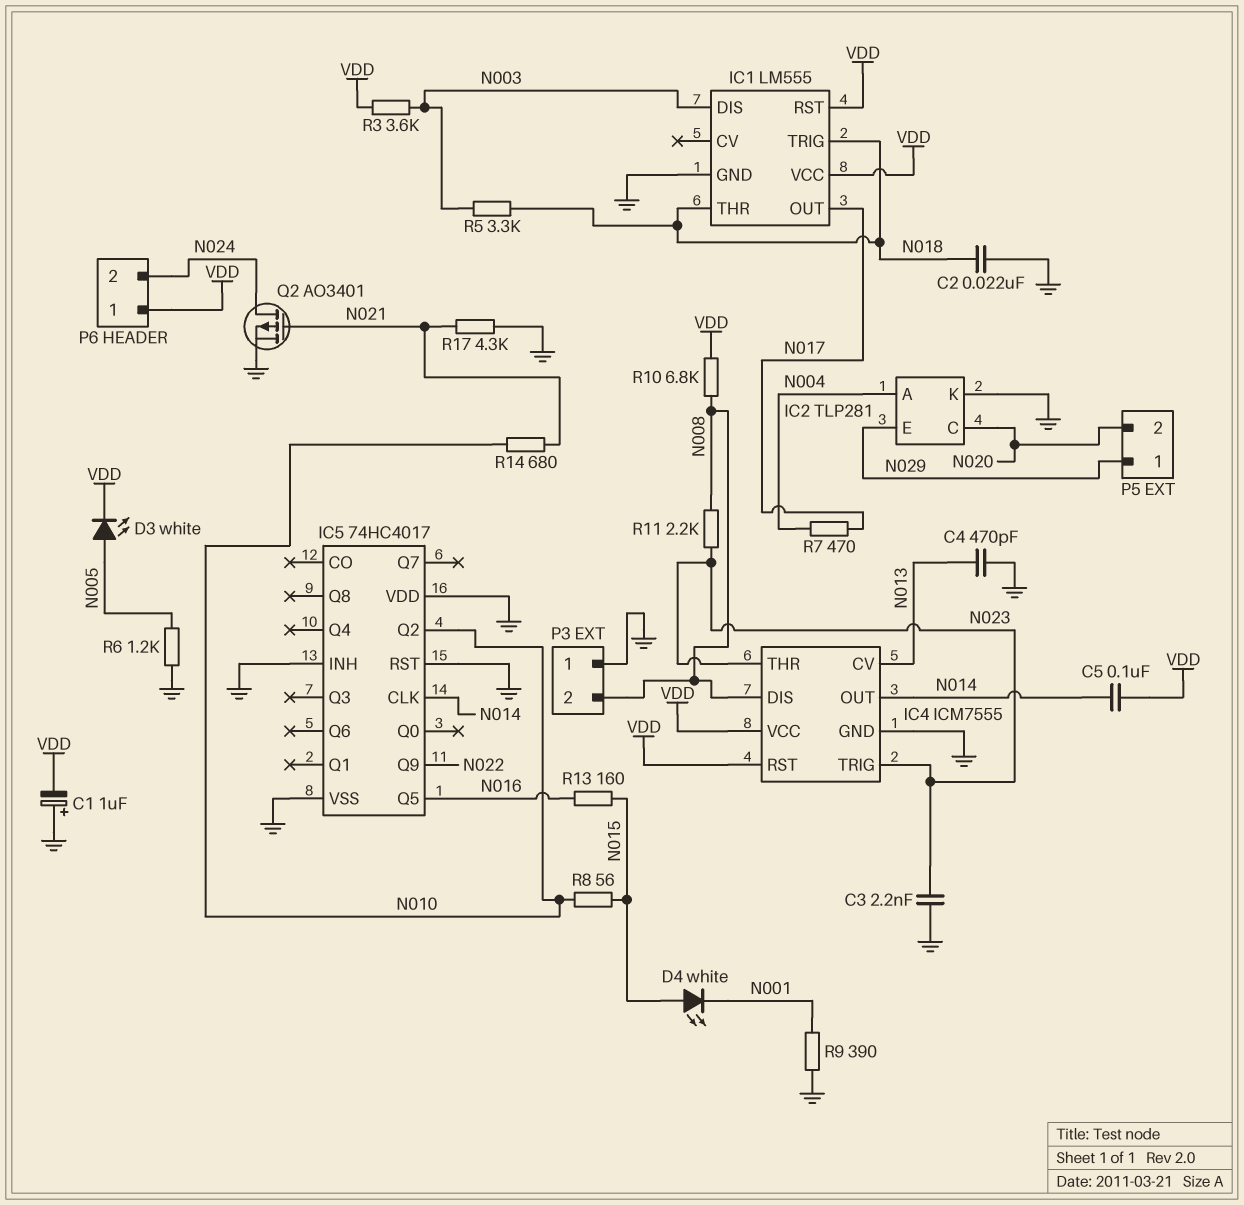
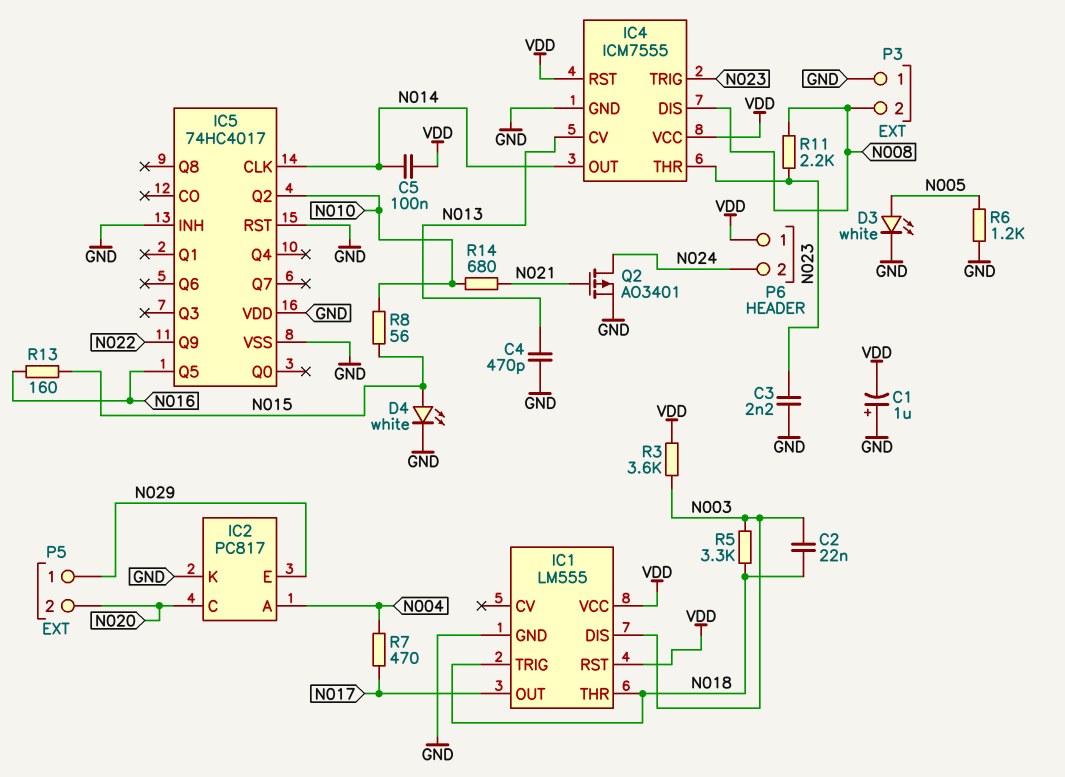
C2: 22nF (GND, N018) -> 22nF (N003, N018)
D3: LED white (A N005, K VDD) -> LED white (A N005, K GND)
D4: LED white (A N015, K N001) -> LED white (A N015, K GND)
IC2: TLP281 -> PC817
R9: 390 (GND, N001) -> none
R10: 6.8k (N008, VDD) -> none
R17: 4.3k (GND, N021) -> none

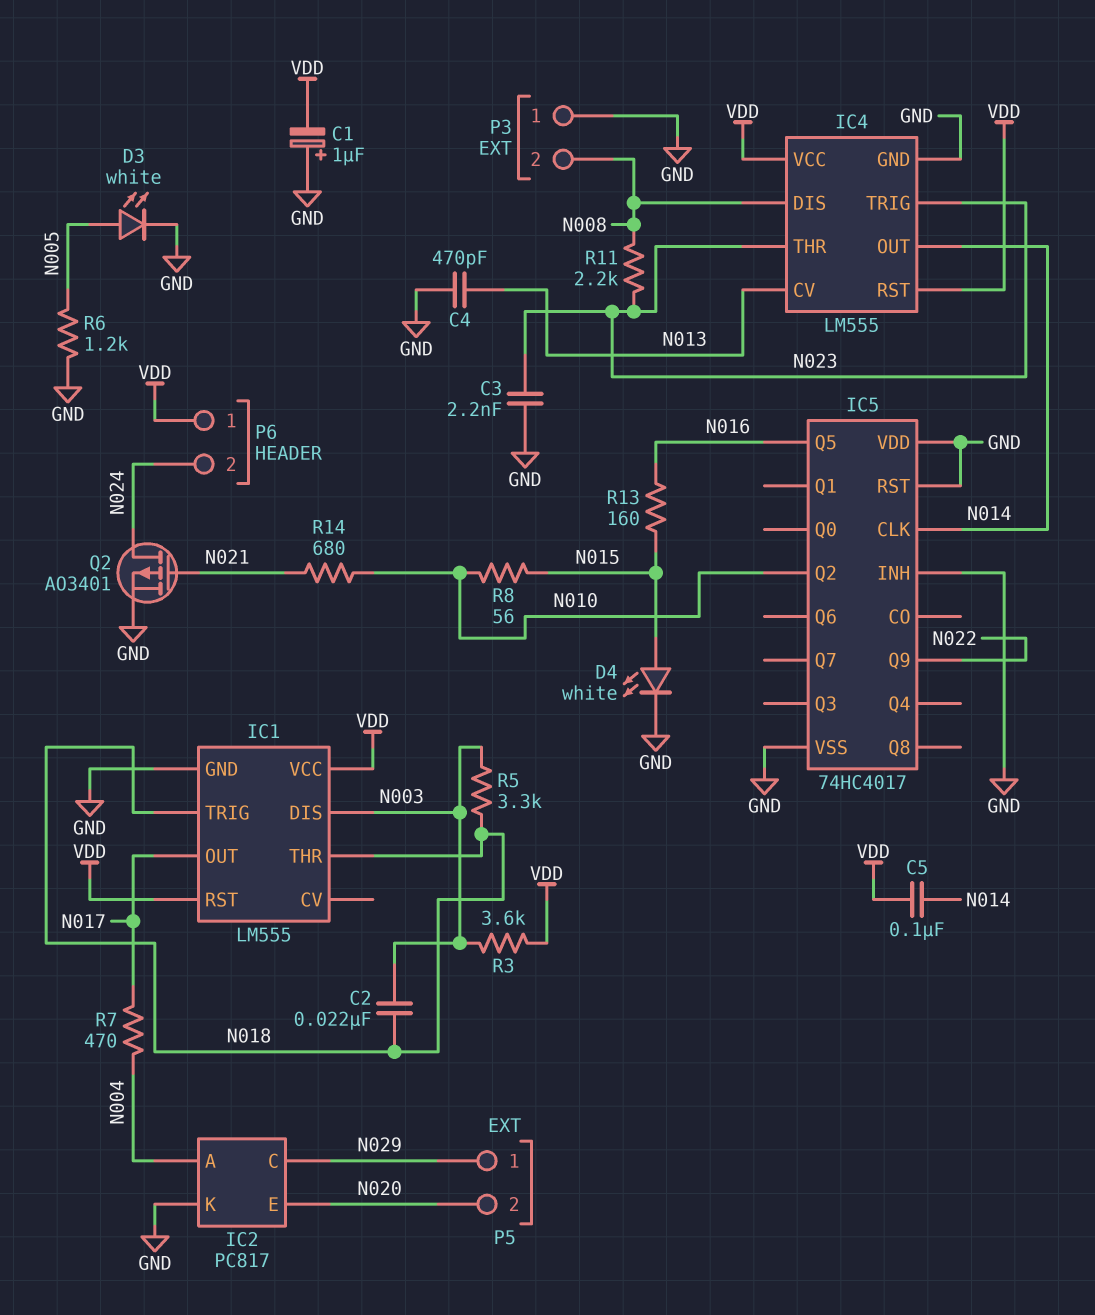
IC2 pin C: N020 -> N029
IC2 pin E: N029 -> N020
IC4: ICM7555 -> LM555

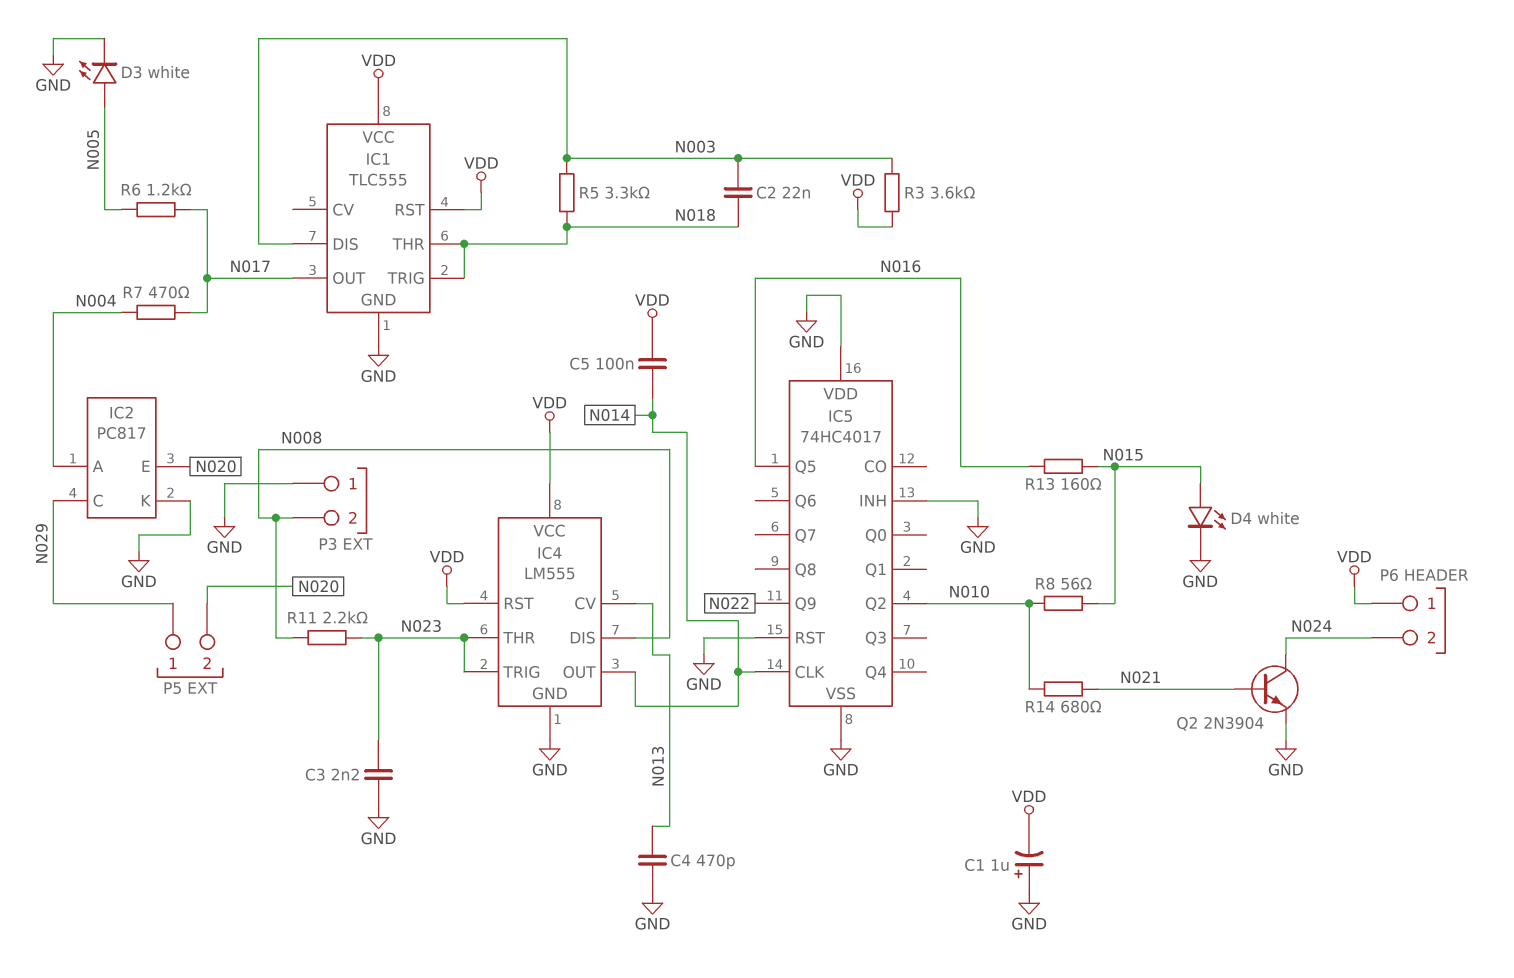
IC1: LM555 -> TLC555
Q2: PMOS AO3401 (G N021, D N024, S GND) -> NPN 2N3904 (B N021, C N024, E GND)
R6: 1.2k (GND, N005) -> 1.2k (N005, N017)

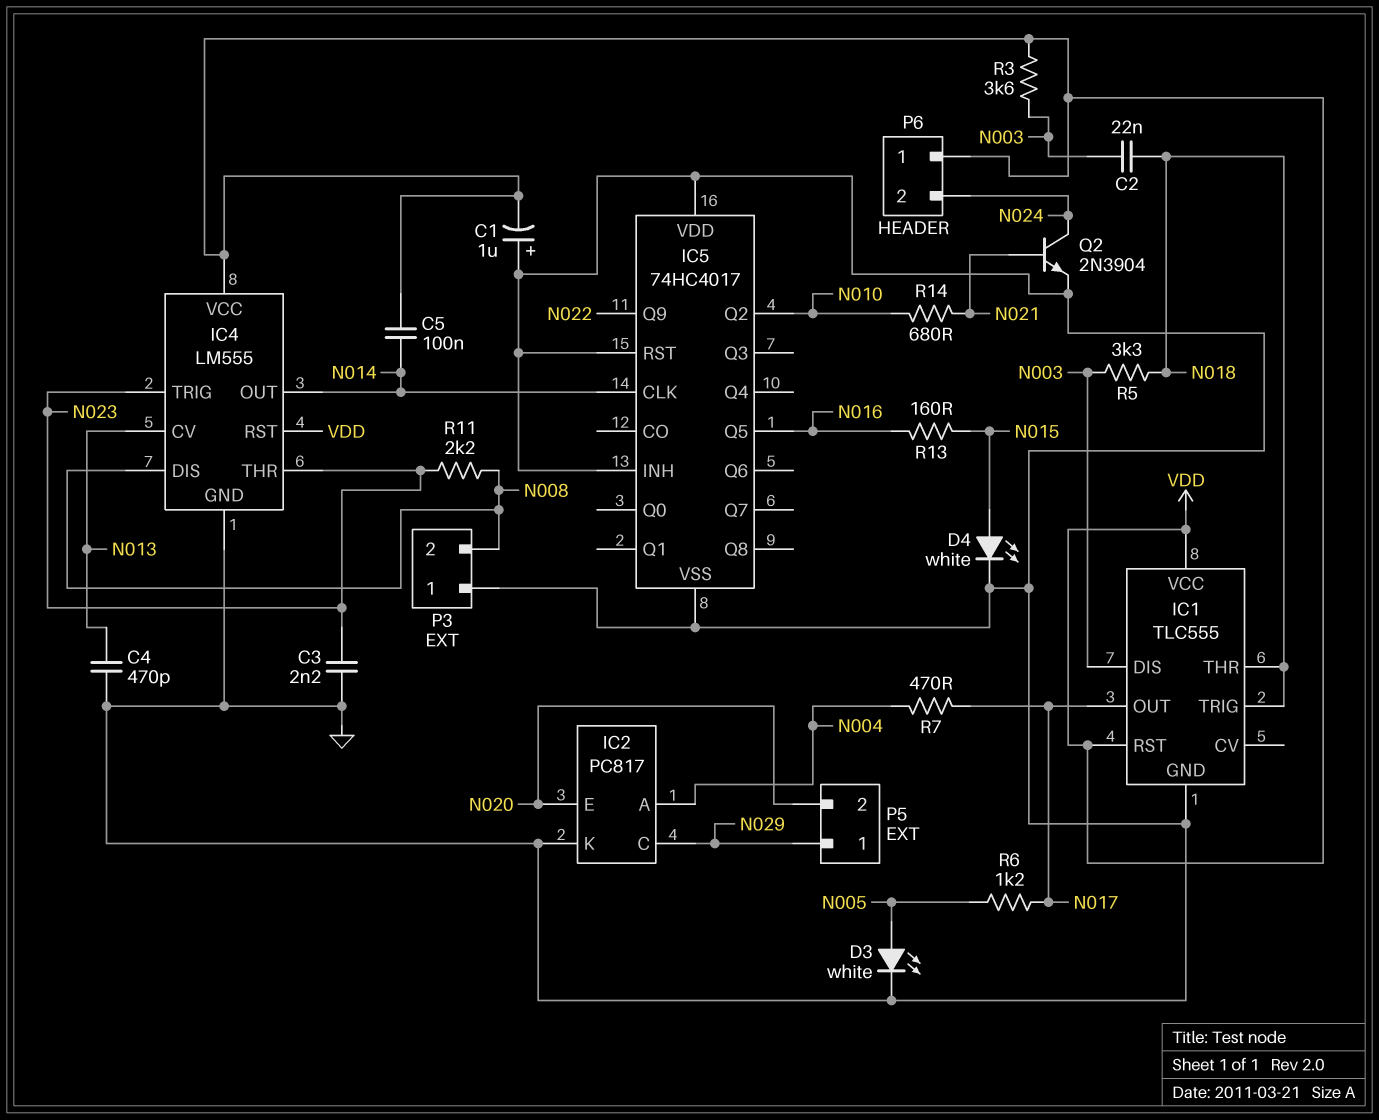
R8: 56 (N010, N015) -> none

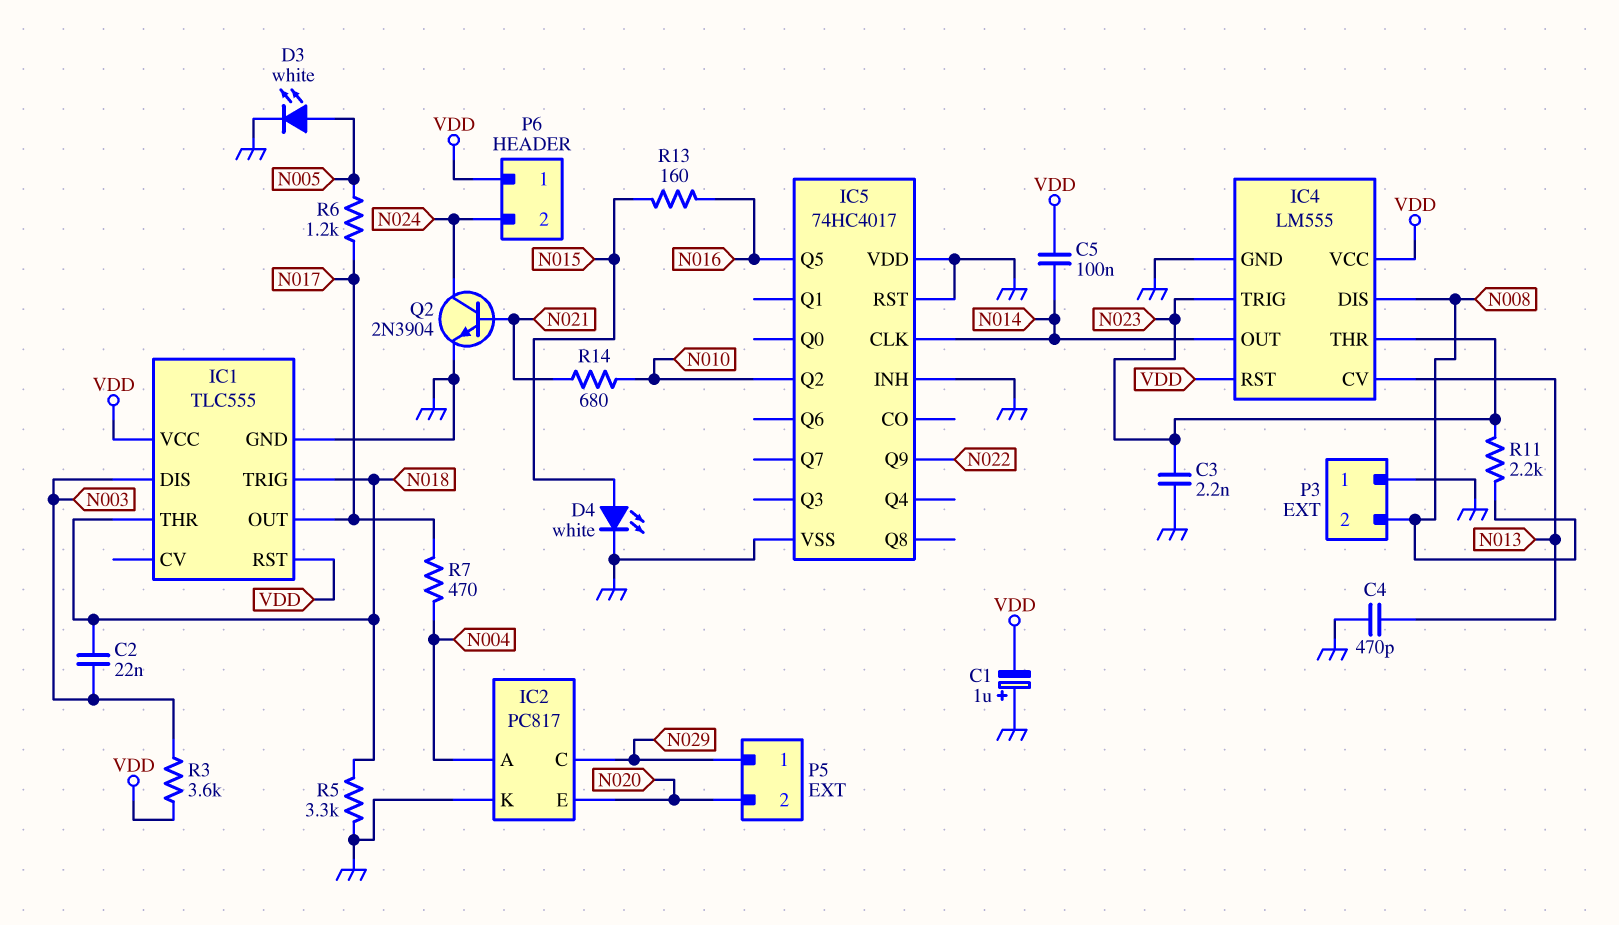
R5: 3.3k (N003, N018) -> 3.3k (GND, N018)

